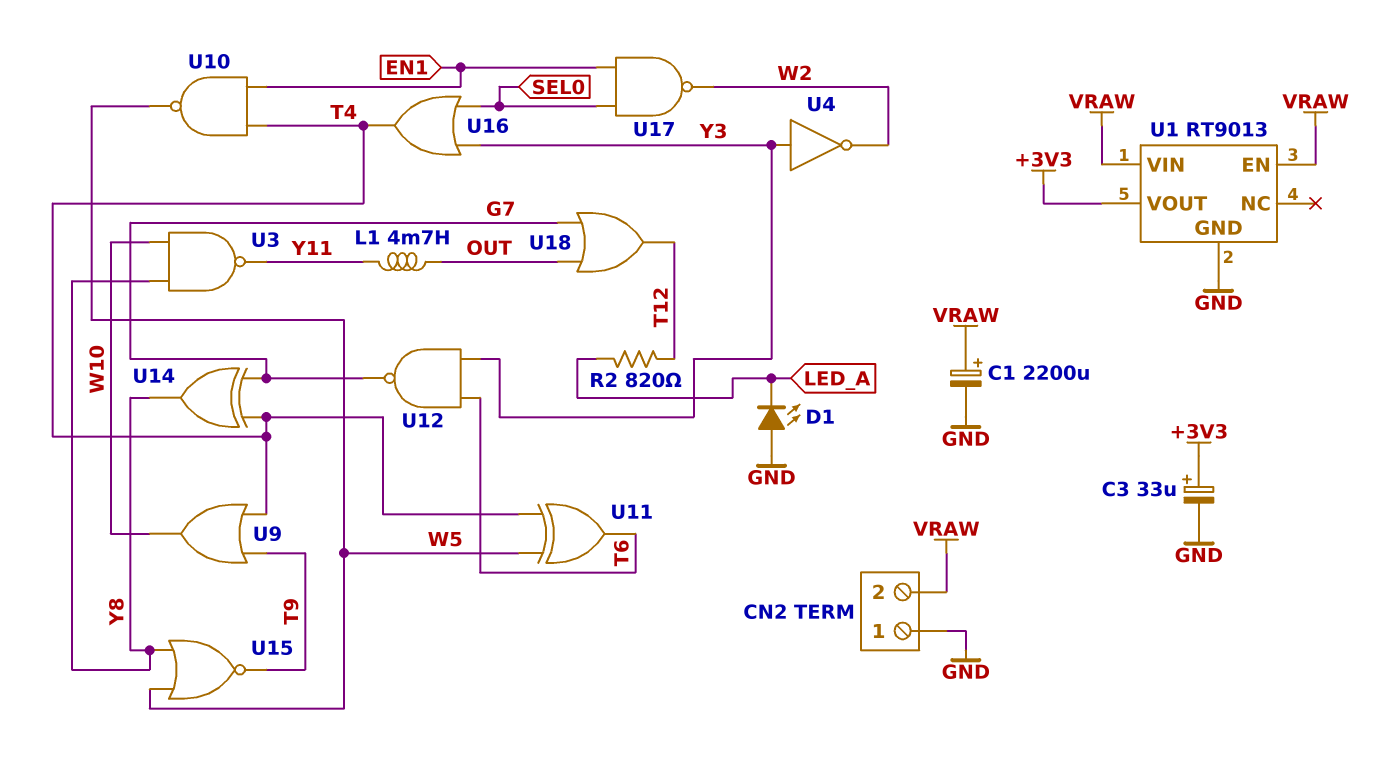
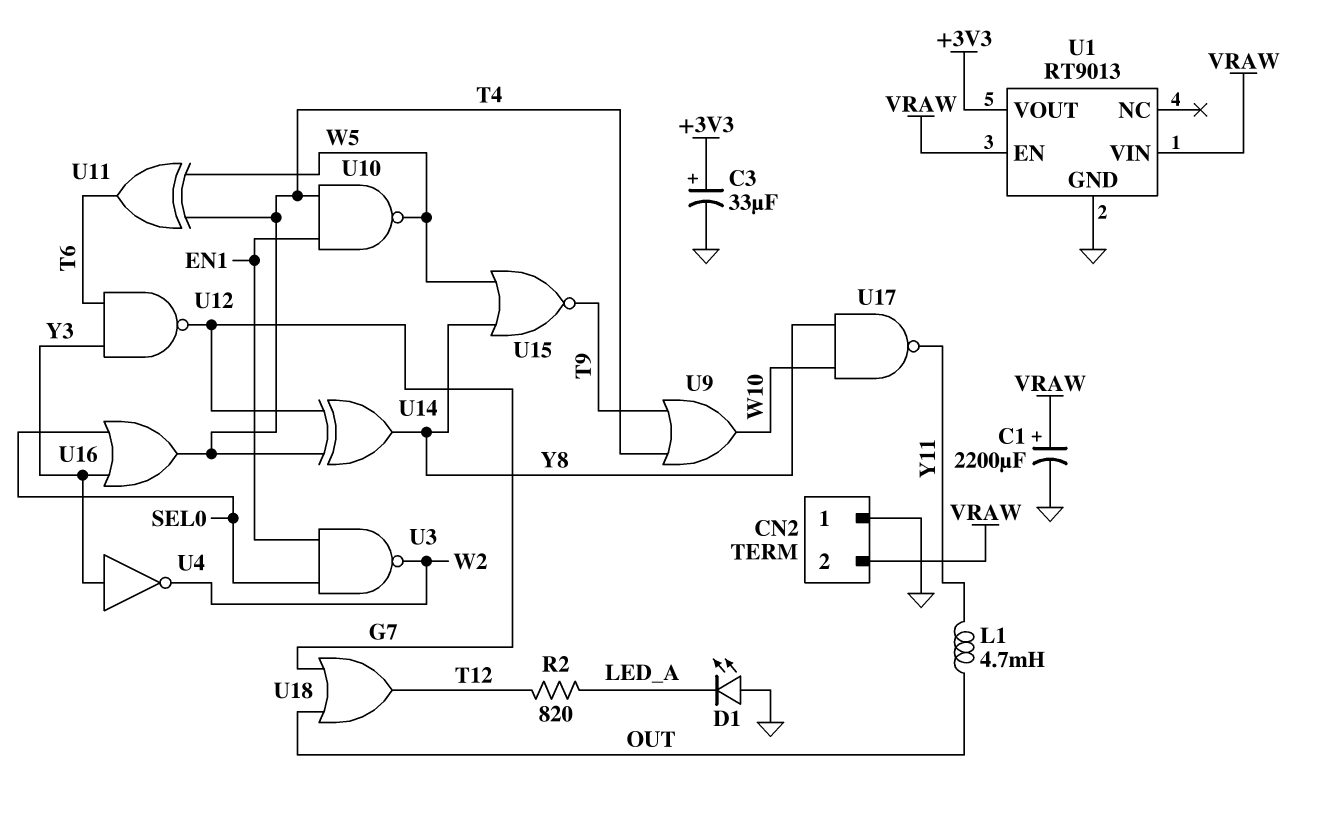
U3: NAND (in W10, in Y8, out Y11) -> NAND (in EN1, in SEL0, out W2)
U17: NAND (in EN1, in SEL0, out W2) -> NAND (in W10, in Y8, out Y11)

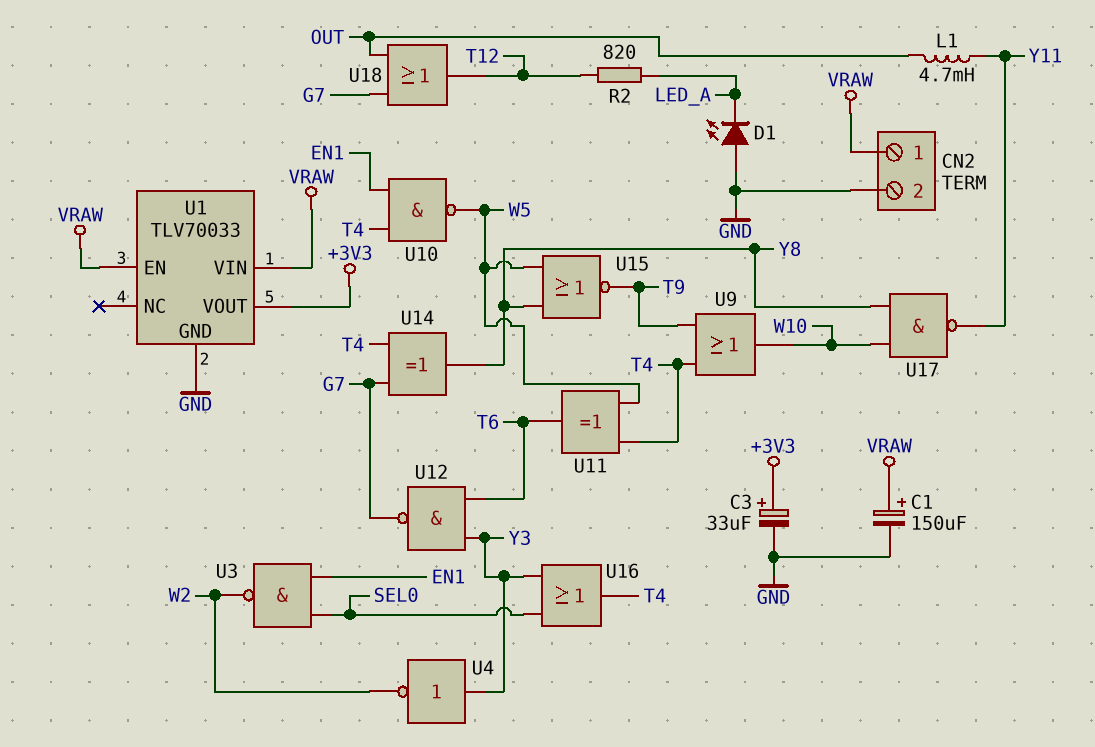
C1: 2200uF (plus VRAW, minus GND) -> 150uF (plus VRAW, minus GND)
CN2 pin 1: GND -> VRAW
CN2 pin 2: VRAW -> GND
U1: RT9013 -> TLV70033

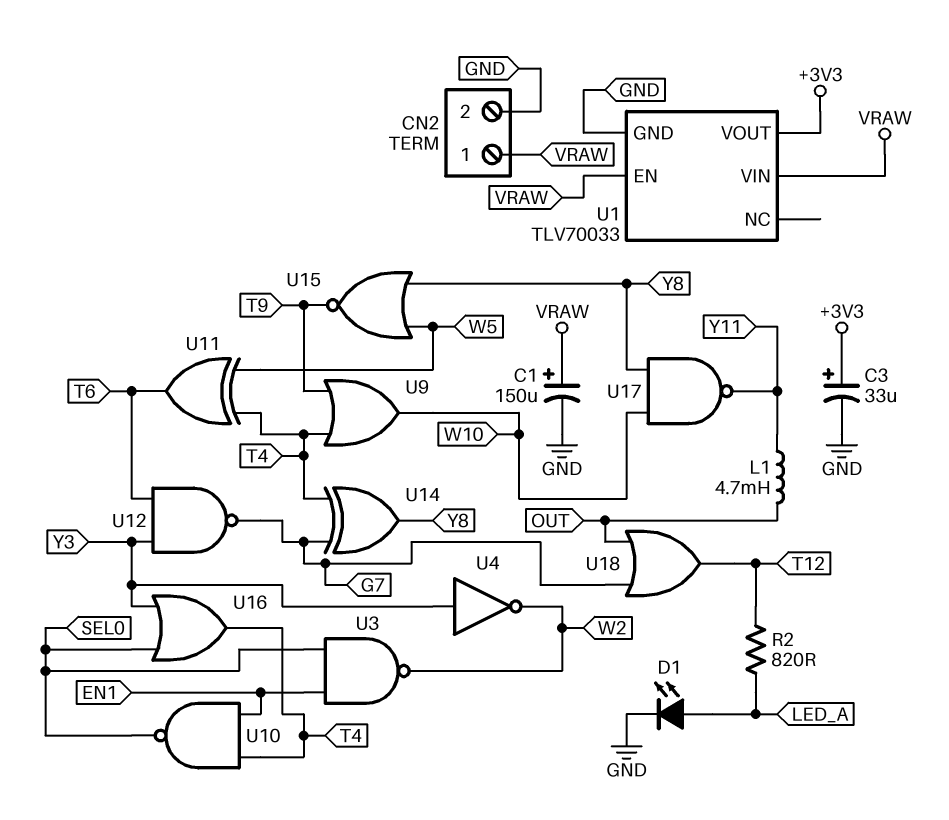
D1: LED (A GND, K LED_A) -> LED (A LED_A, K GND)
U10: NAND (in EN1, in T4, out W5) -> NAND (in EN1, in T4, out SEL0)

